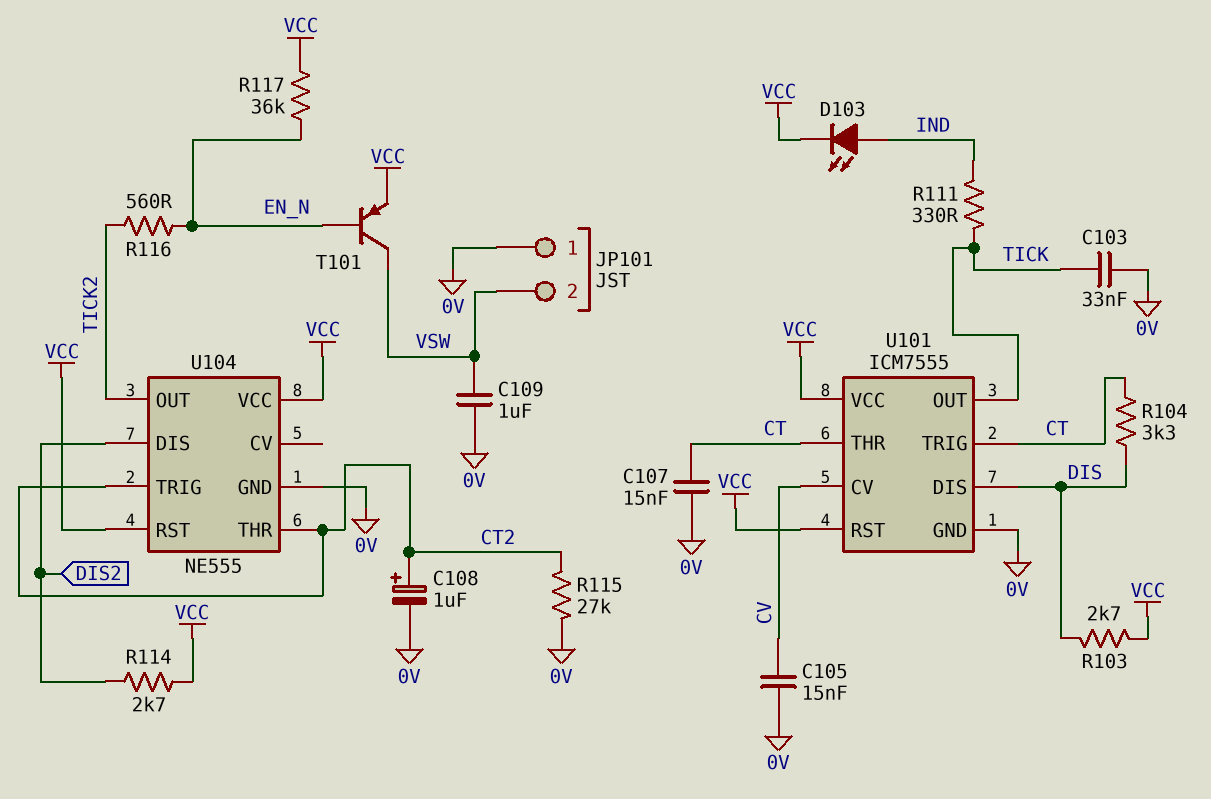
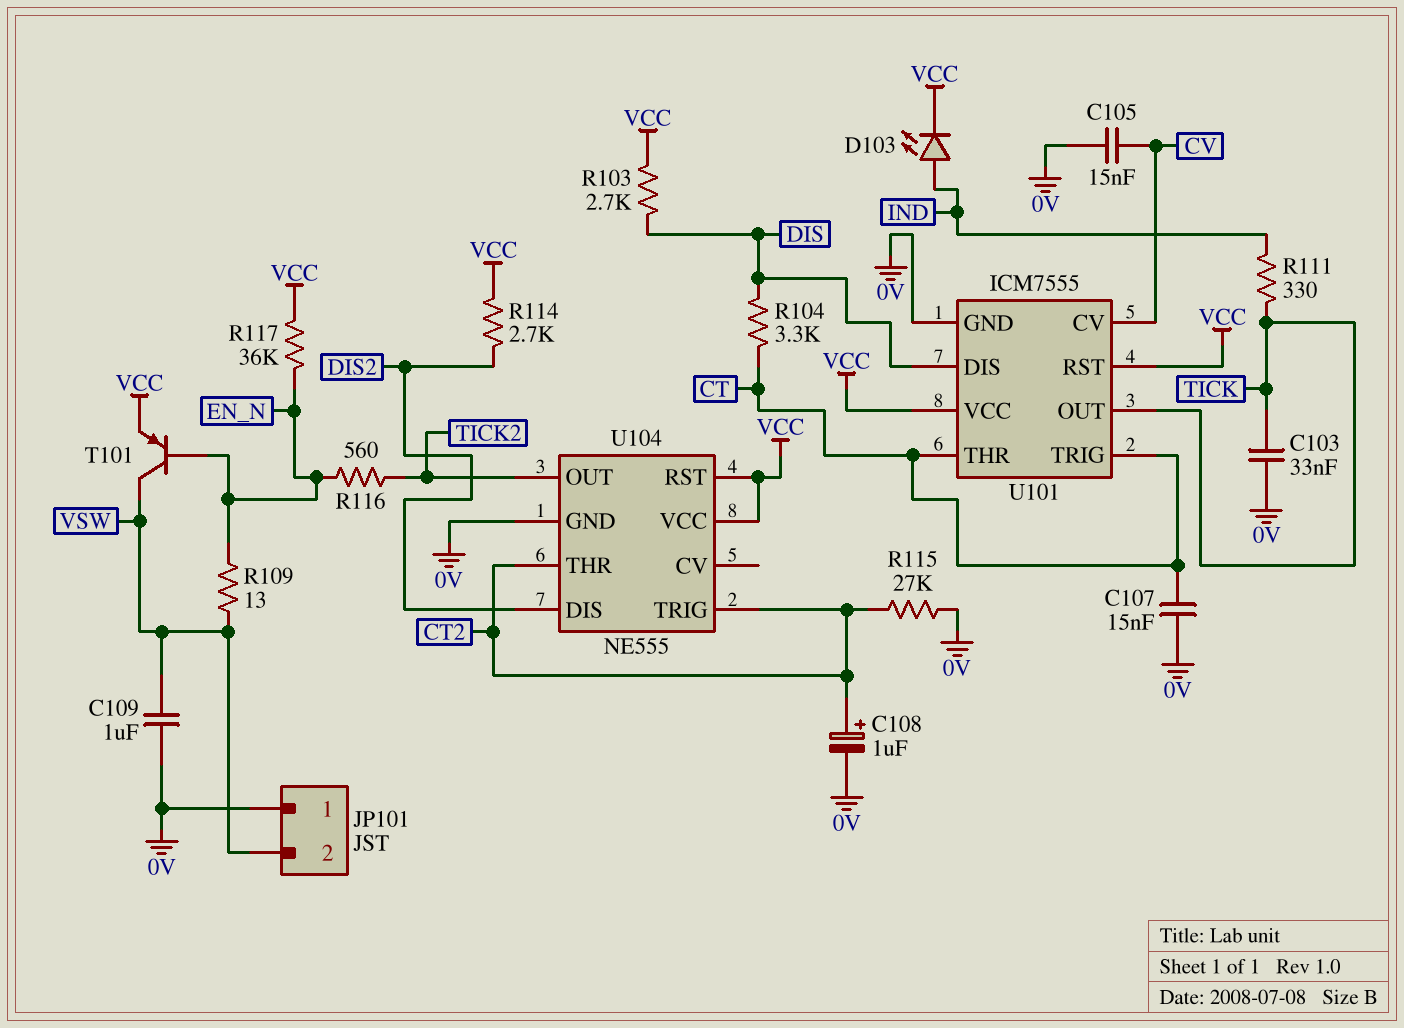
R109: none -> 13 (EN_N, VSW)

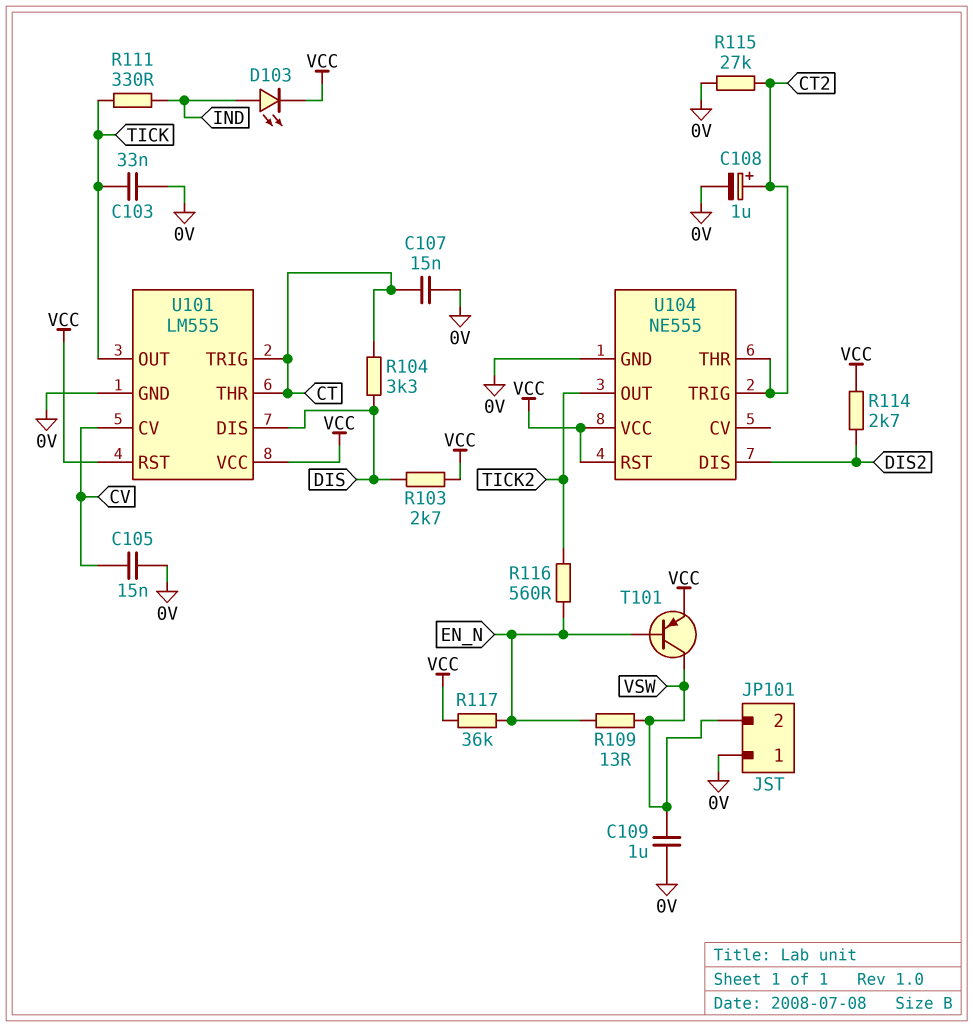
U101: ICM7555 -> LM555

